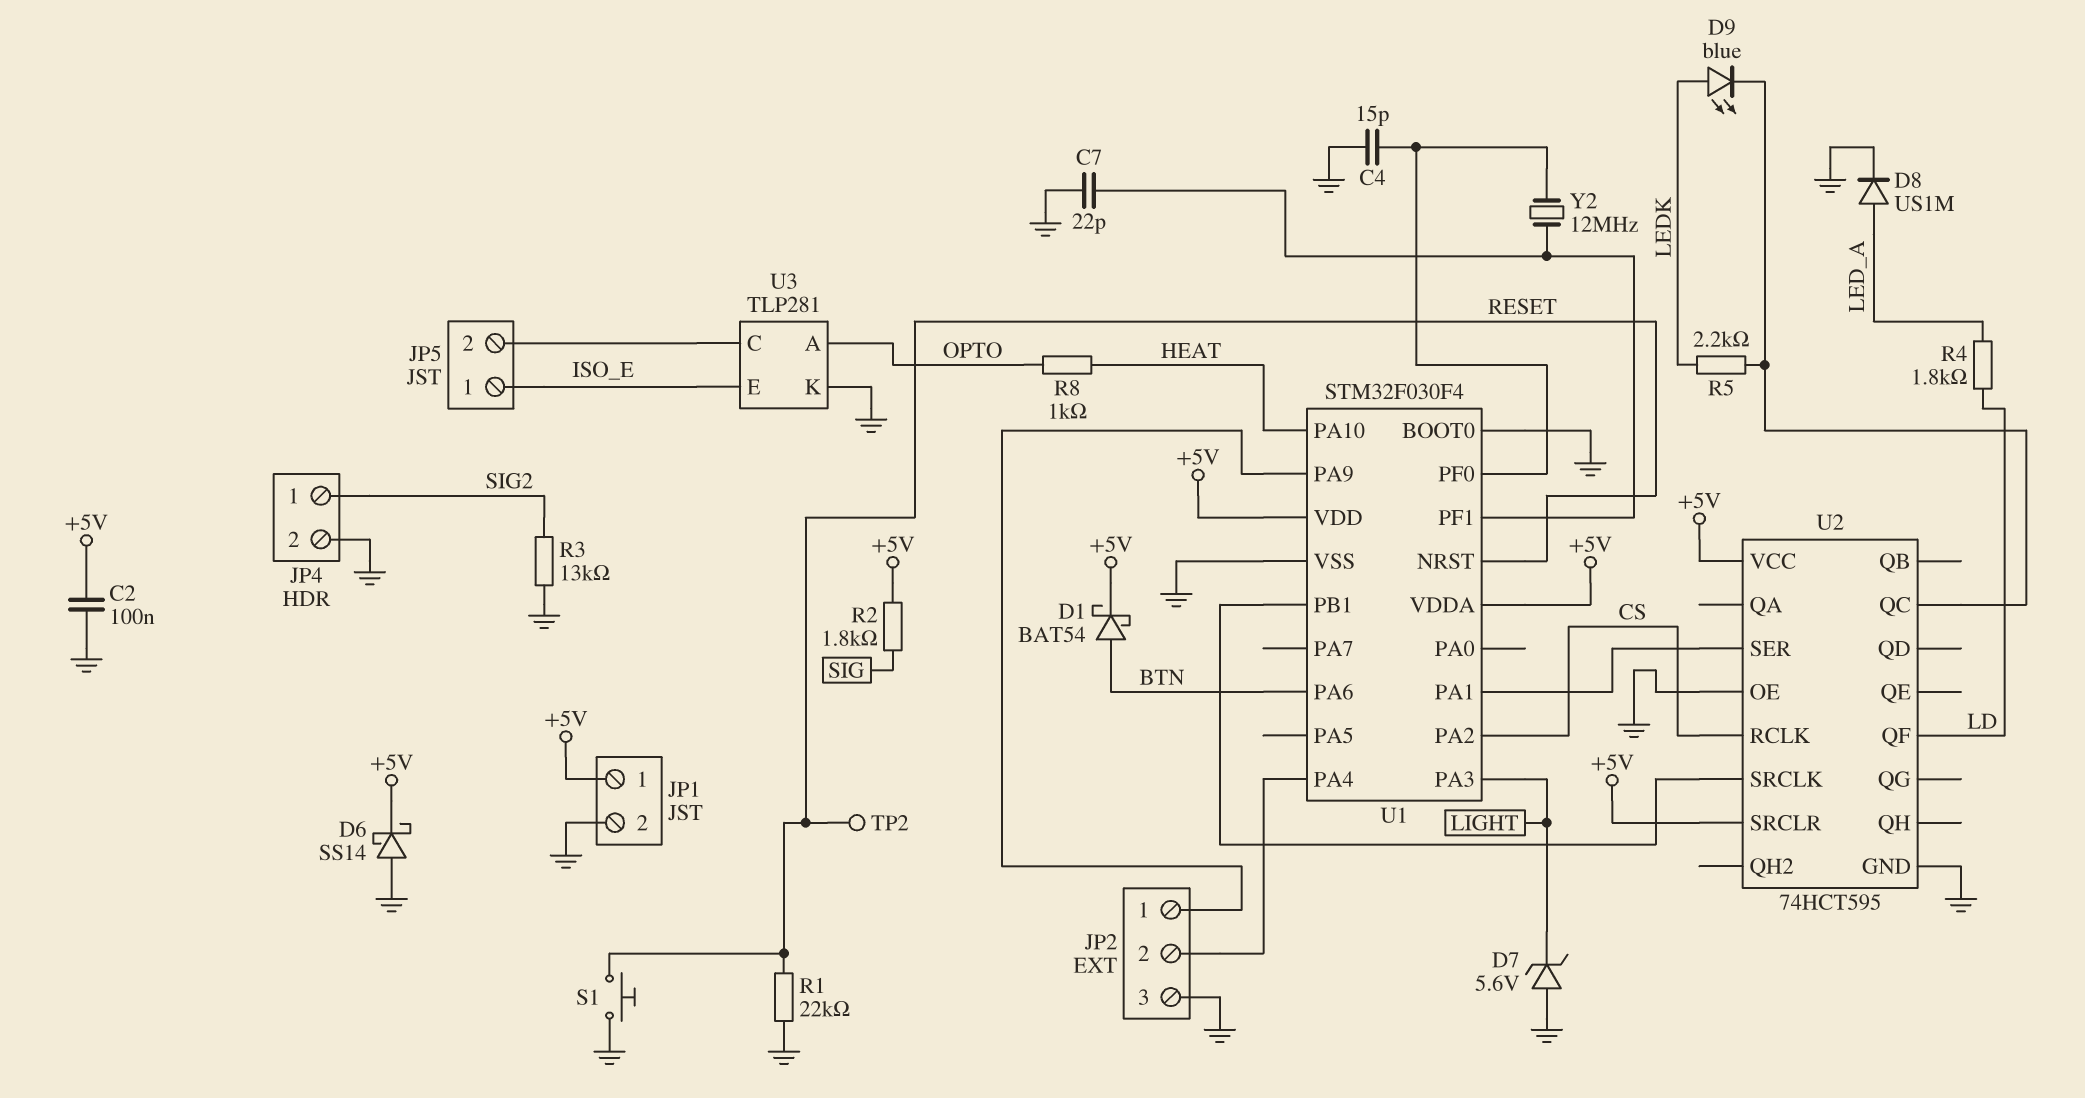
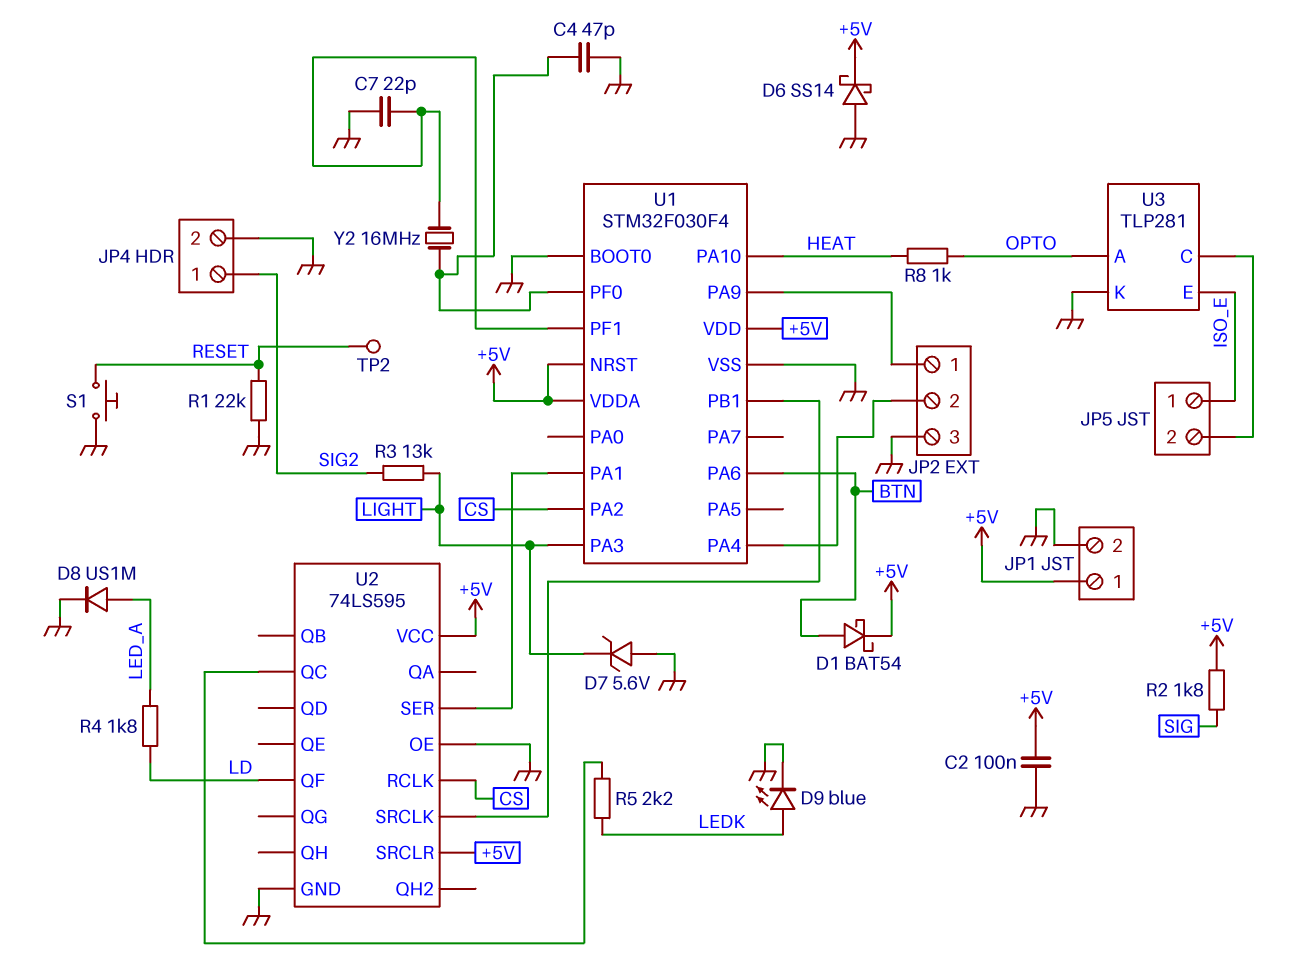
C4: 15pF (GND, U1/PF0) -> 47pF (GND, U1/PF0)
D9: LED blue (A LEDK, K U2/QC) -> LED blue (A LEDK, K GND)
R3: 13k (GND, SIG2) -> 13k (LIGHT, SIG2)
U1 pin NRST: RESET -> +5V
U2: 74HCT595 -> 74LS595
Y2: 12MHz (U1/PF0, U1/PF1) -> 16MHz (U1/PF0, U1/PF1)

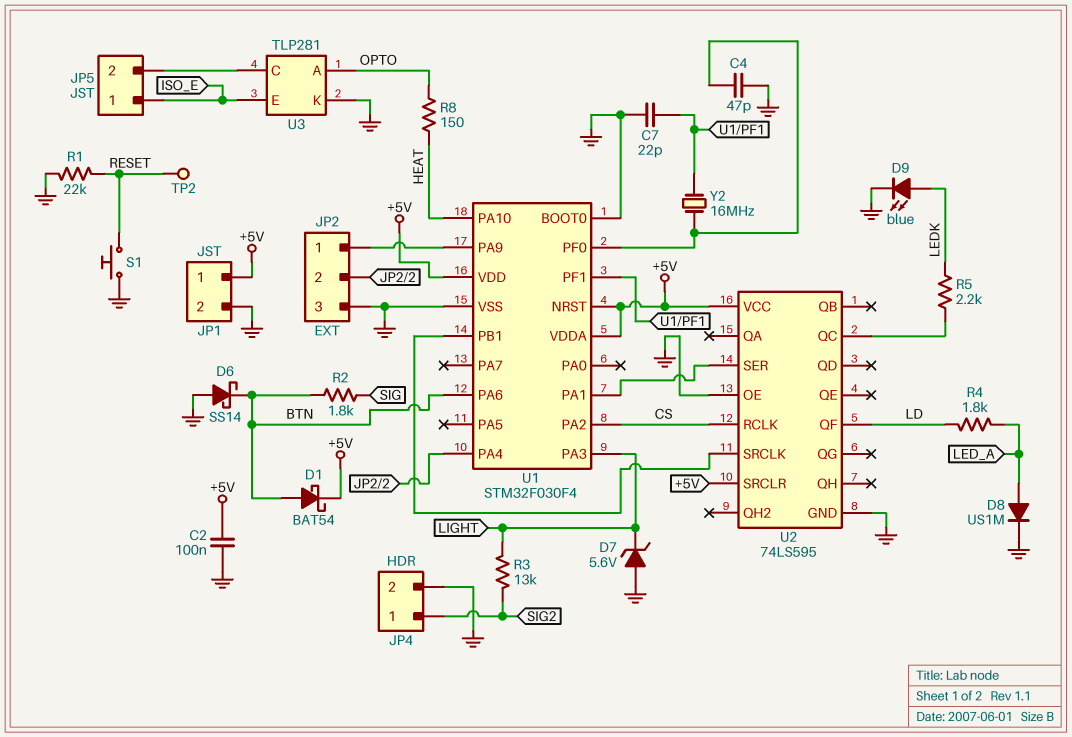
D6: schottky SS14 (A GND, K +5V) -> schottky SS14 (A GND, K BTN)
R2: 1.8k (+5V, SIG) -> 1.8k (BTN, SIG)
R8: 1k (HEAT, OPTO) -> 150 (HEAT, OPTO)

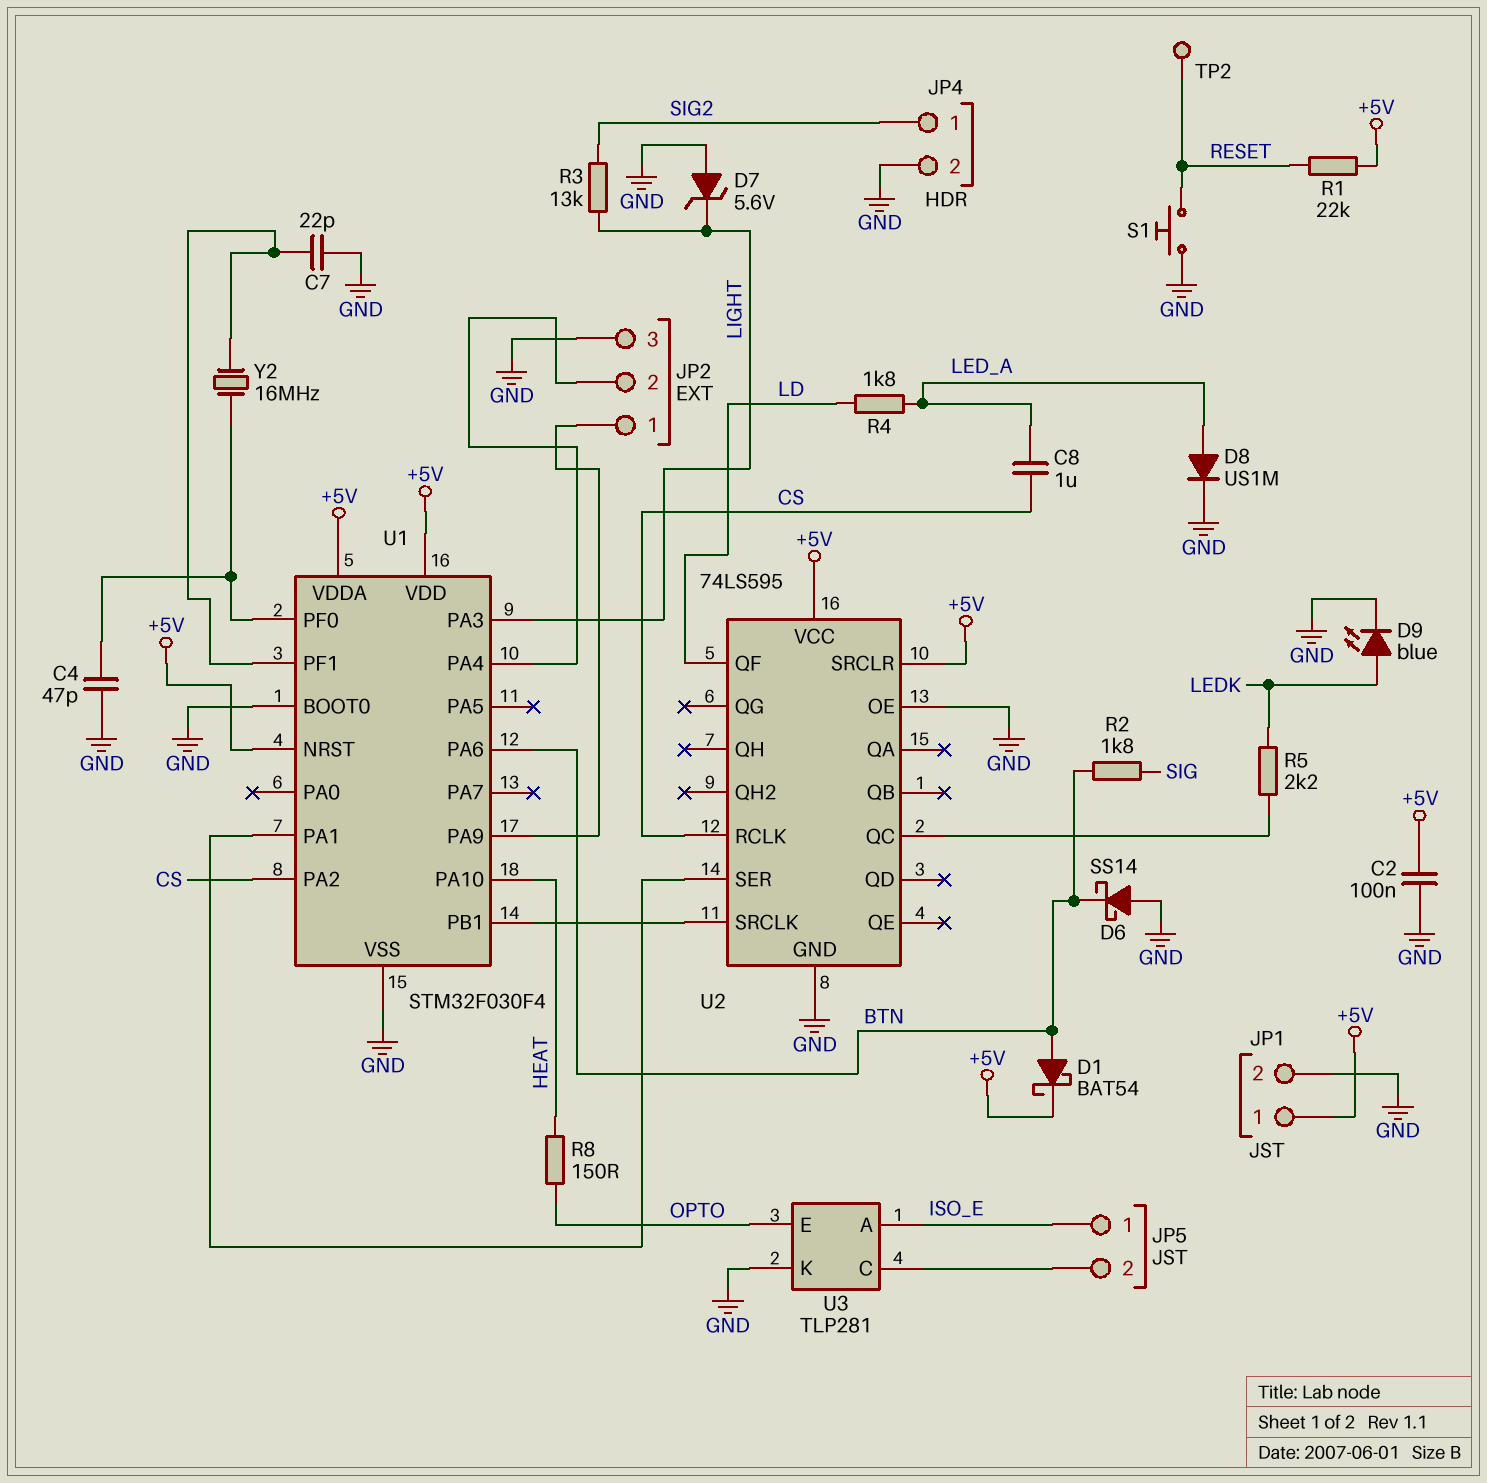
C8: none -> 1uF (CS, LED_A)
R1: 22k (GND, RESET) -> 22k (+5V, RESET)
U3 pin A: OPTO -> ISO_E
U3 pin E: ISO_E -> OPTO

